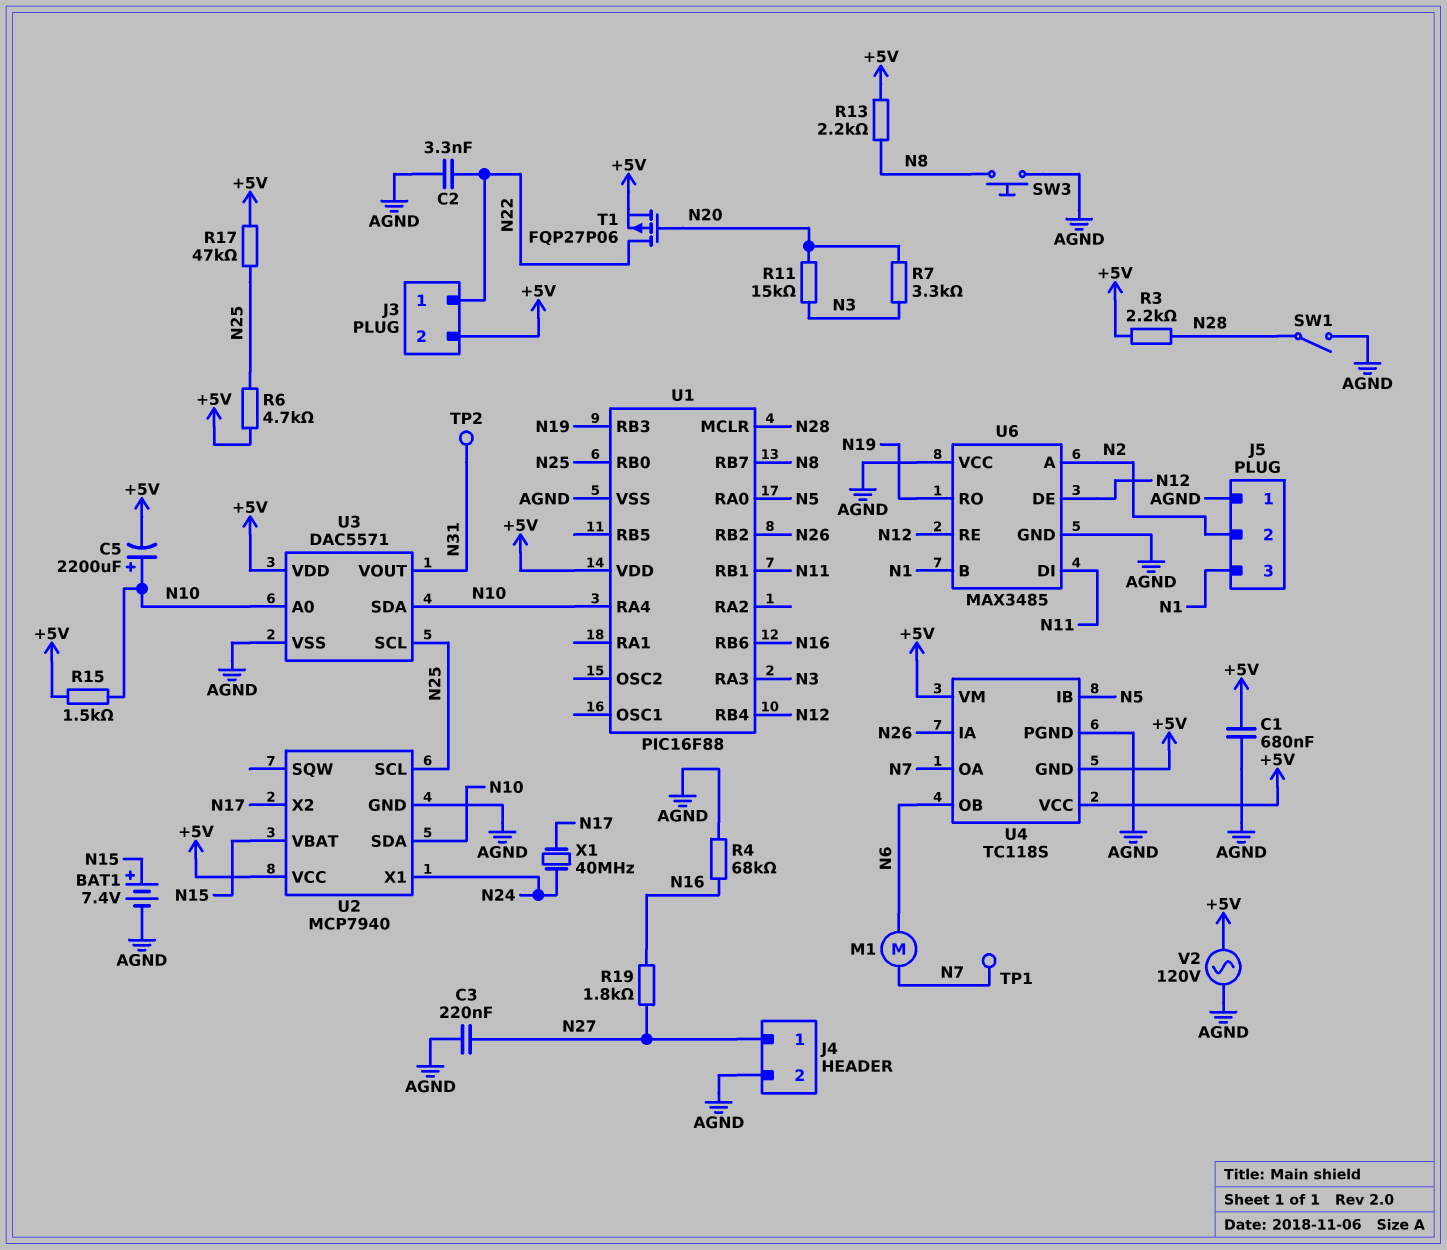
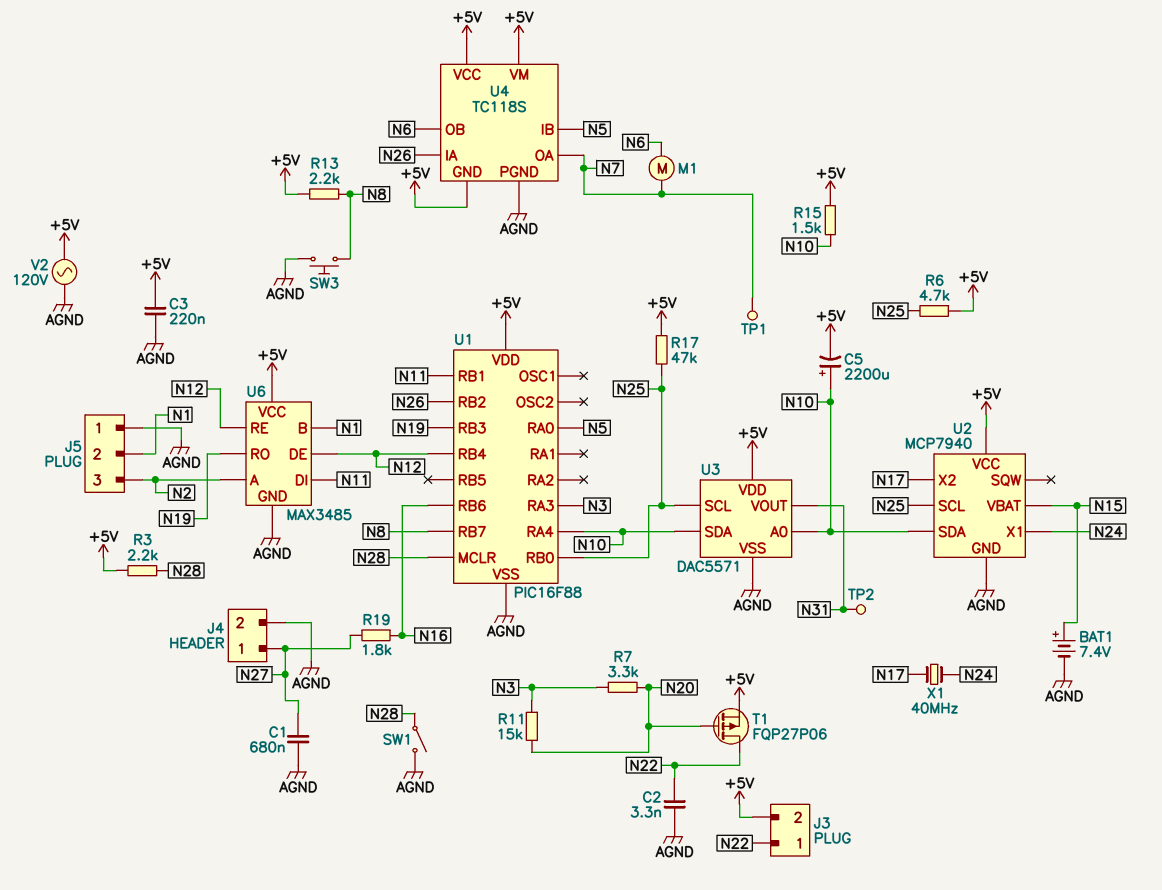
C1: 680nF (+5V, AGND) -> 680nF (AGND, N27)
C3: 220nF (AGND, N27) -> 220nF (+5V, AGND)
J5 pin 2: N2 -> N1
J5 pin 3: N1 -> N2
R4: 68k (AGND, N16) -> none
U6 pin VCC: AGND -> +5V

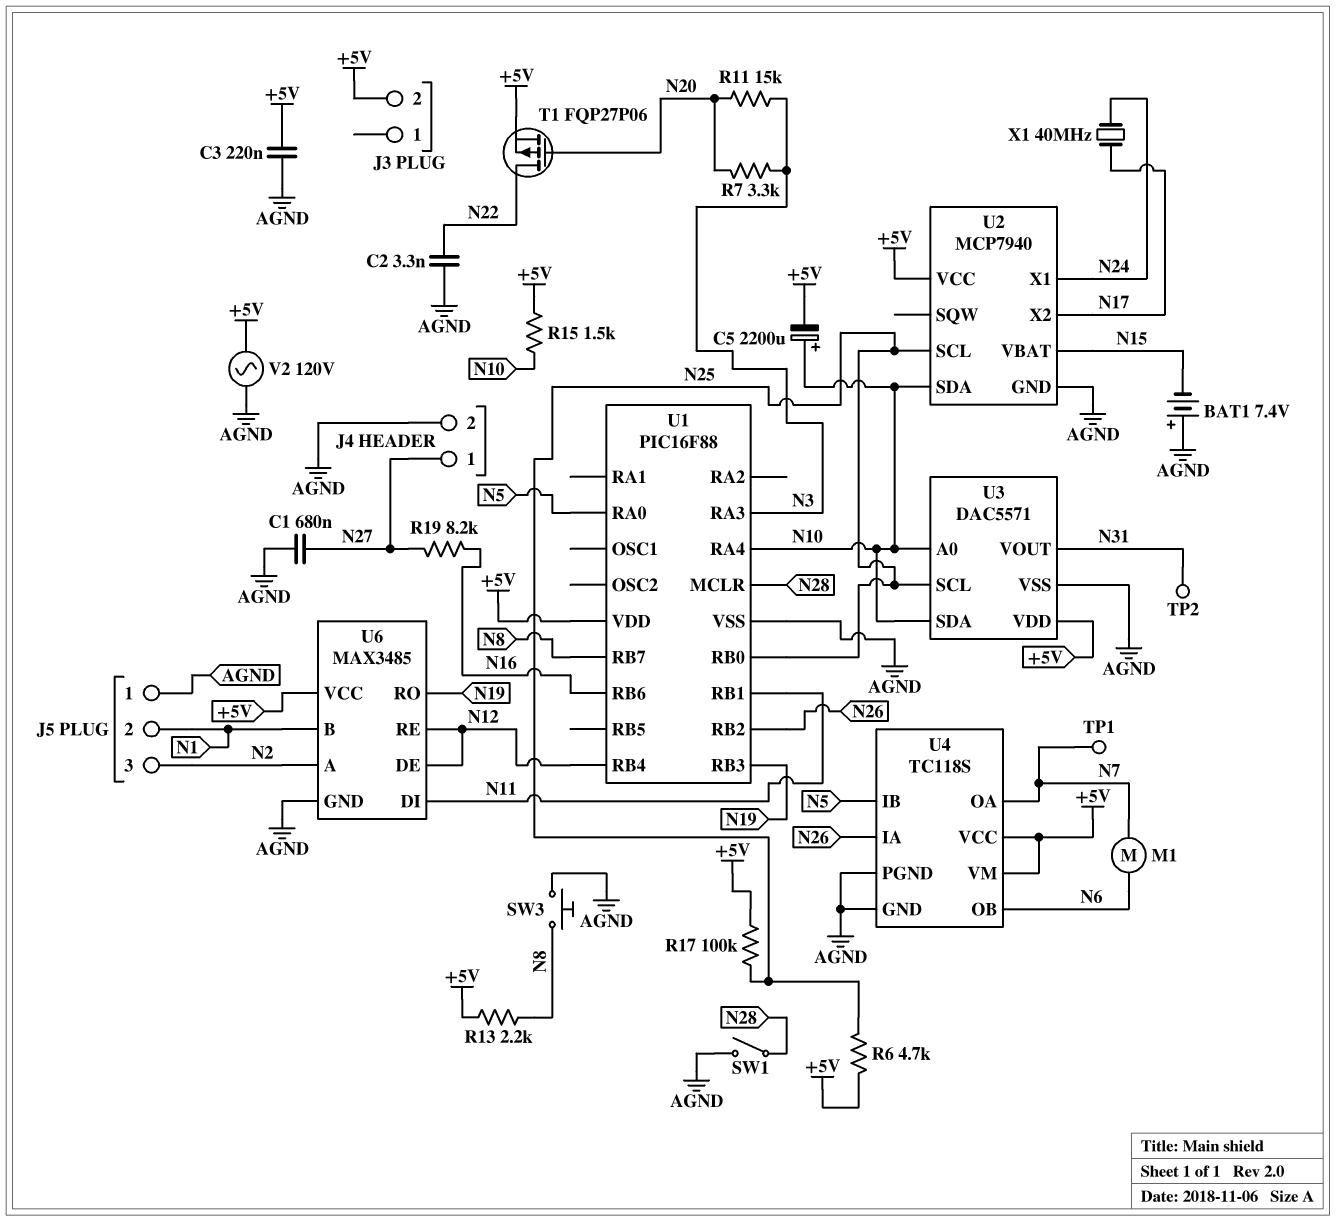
BAT1: 7.4V (plus N15, minus AGND) -> 7.4V (plus AGND, minus N15)
J3 pin 1: N22 -> none
R3: 2.2k (+5V, N28) -> none
R17: 47k (+5V, N25) -> 100k (+5V, N25)
R19: 1.8k (N16, N27) -> 8.2k (N16, N27)
U4 pin GND: +5V -> AGND

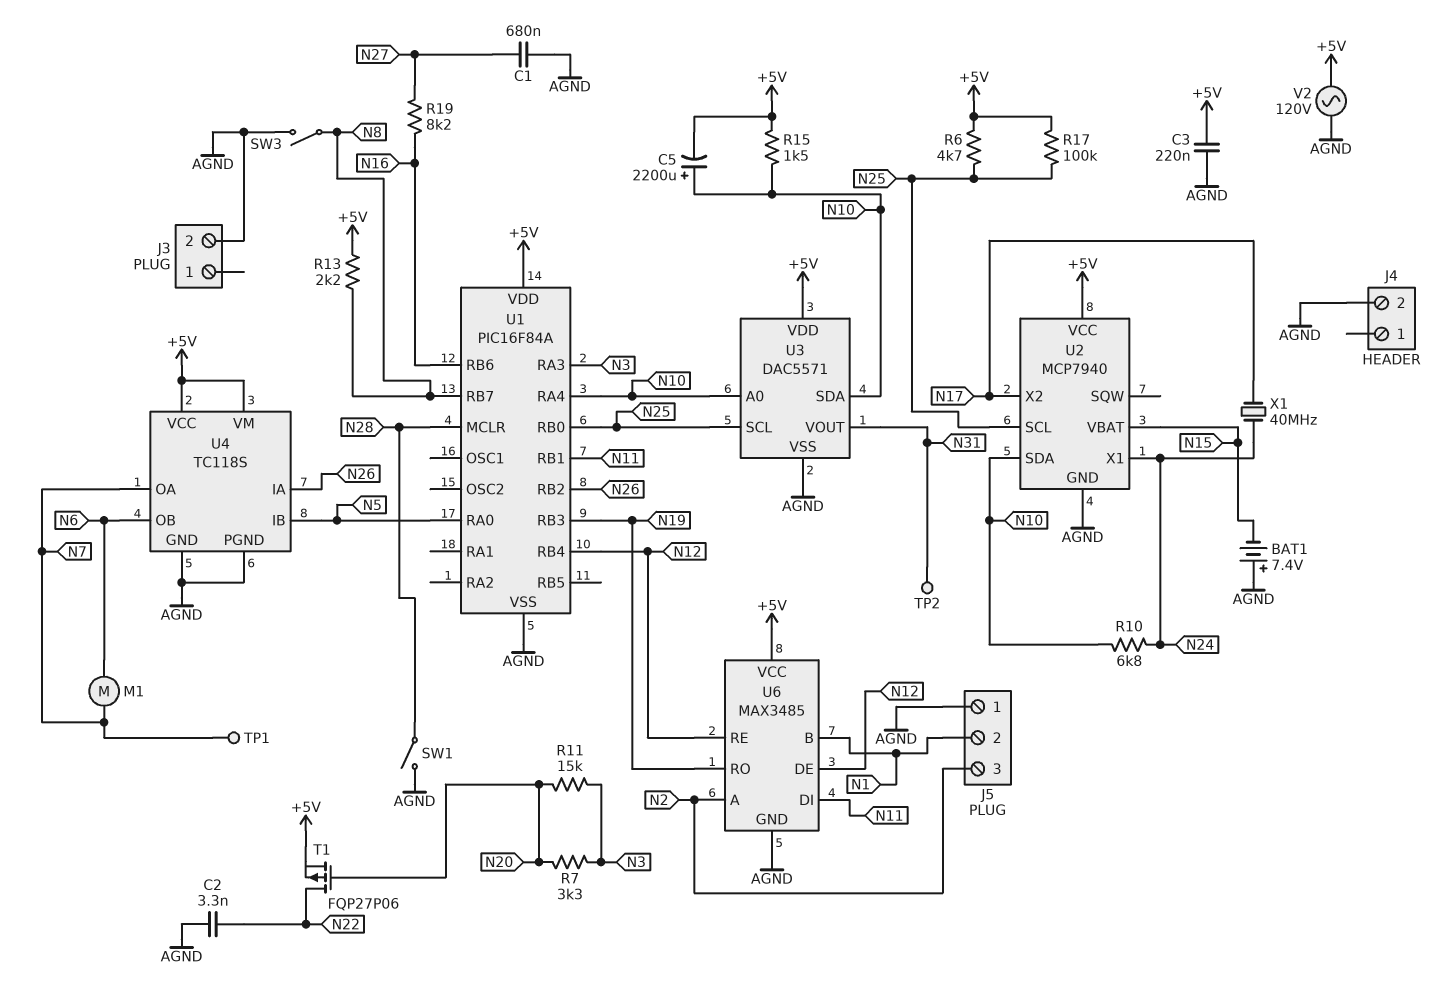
J3 pin 2: +5V -> AGND
J4 pin 1: N27 -> none
R10: none -> 6.8k (N10, N24)
SW3: button (AGND, N8) -> switch (AGND, N8)
U1: PIC16F88 -> PIC16F84A

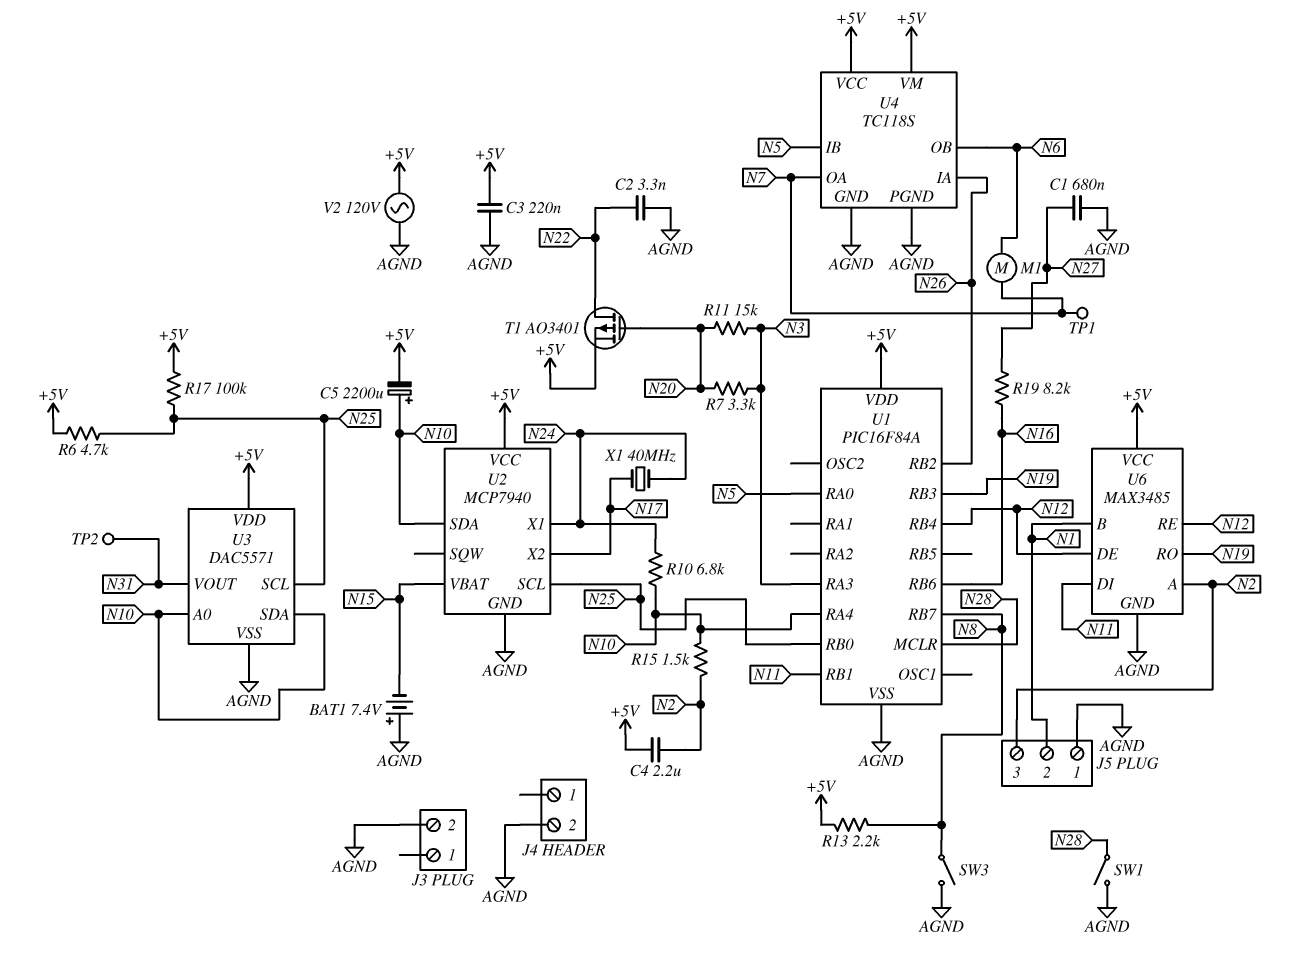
C4: none -> 2.2uF (+5V, N2)
R15: 1.5k (+5V, N10) -> 1.5k (N2, N10)
T1: PMOS FQP27P06 (G N20, D N22, S +5V) -> PMOS AO3401 (G N20, D N22, S +5V)

